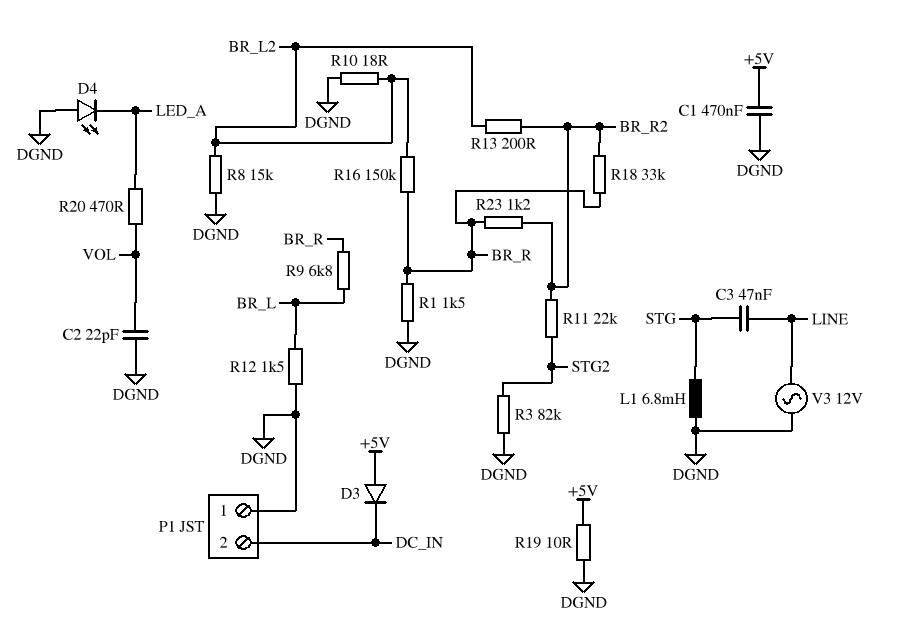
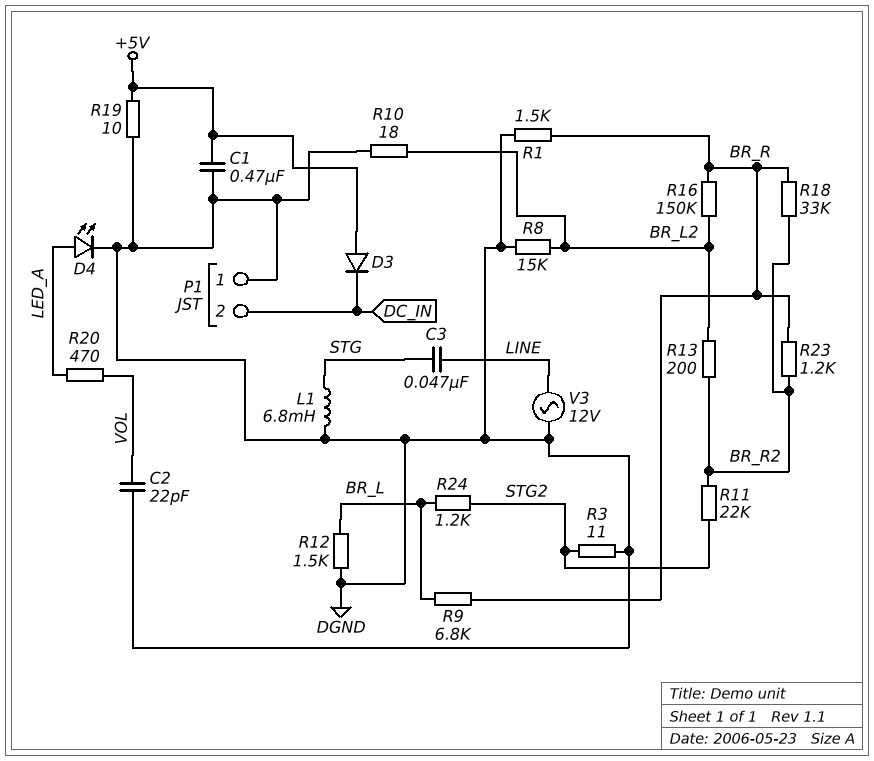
D4: LED (A DGND, K LED_A) -> LED (A LED_A, K DGND)
R3: 82k (DGND, STG2) -> 11 (DGND, STG2)
R24: none -> 1.2k (BR_L, STG2)

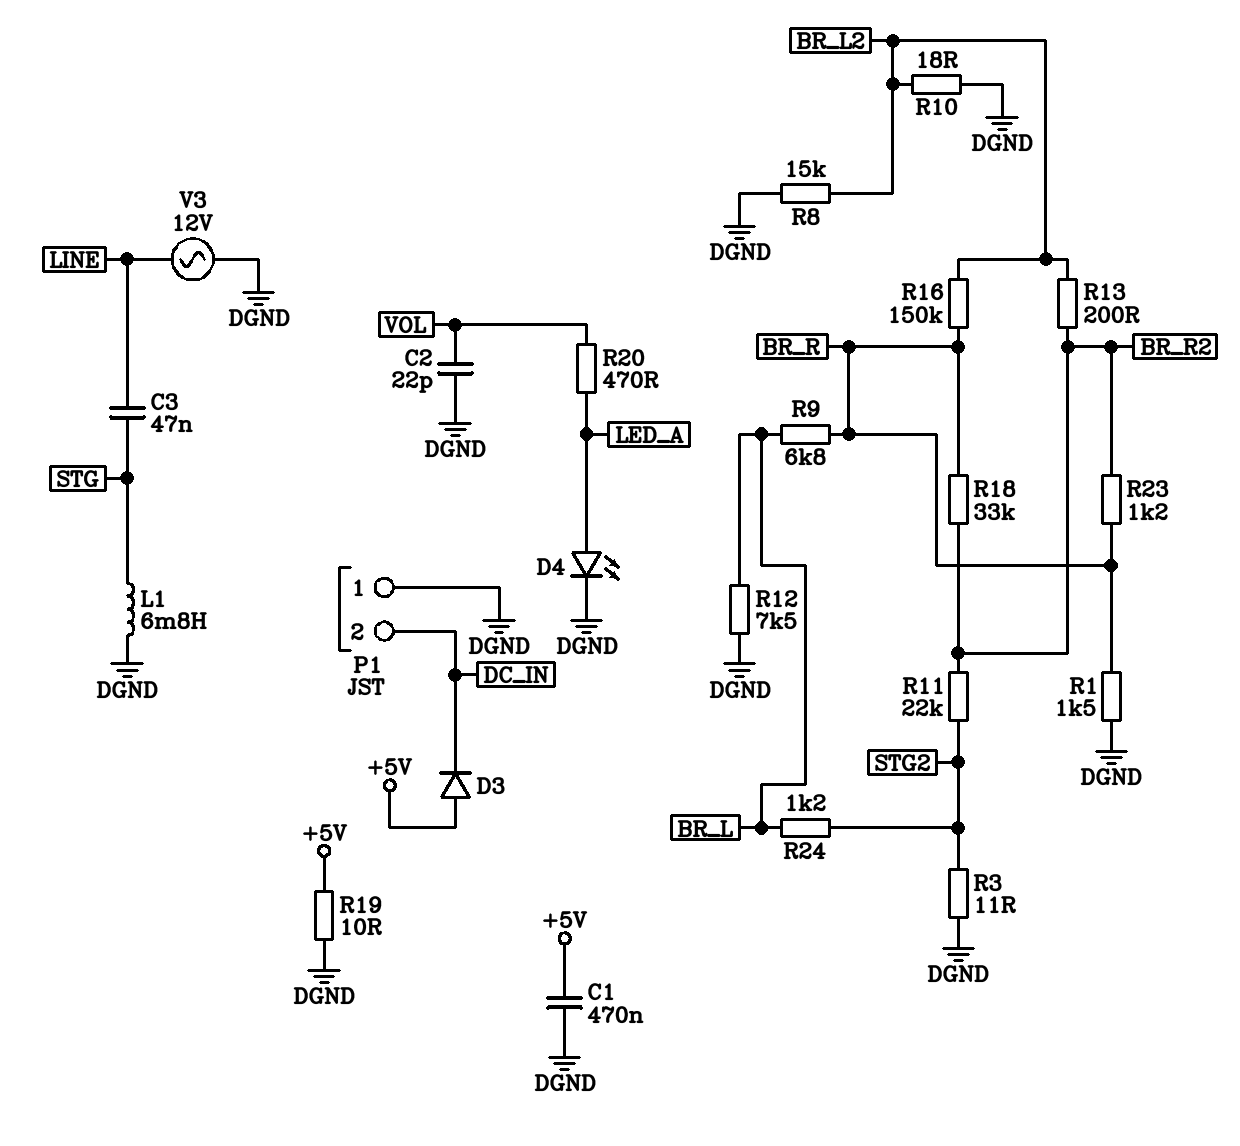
R12: 1.5k (BR_L, DGND) -> 7.5k (BR_L, DGND)

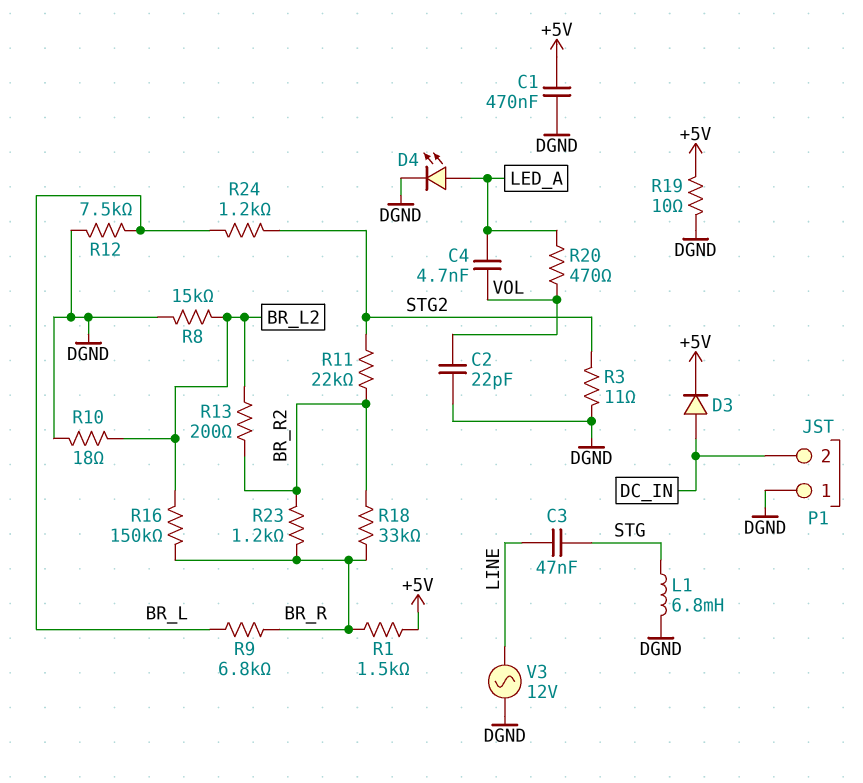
C4: none -> 4.7nF (LED_A, VOL)
D3: diode (A +5V, K DC_IN) -> diode (A DC_IN, K +5V)
R1: 1.5k (BR_R, DGND) -> 1.5k (+5V, BR_R)

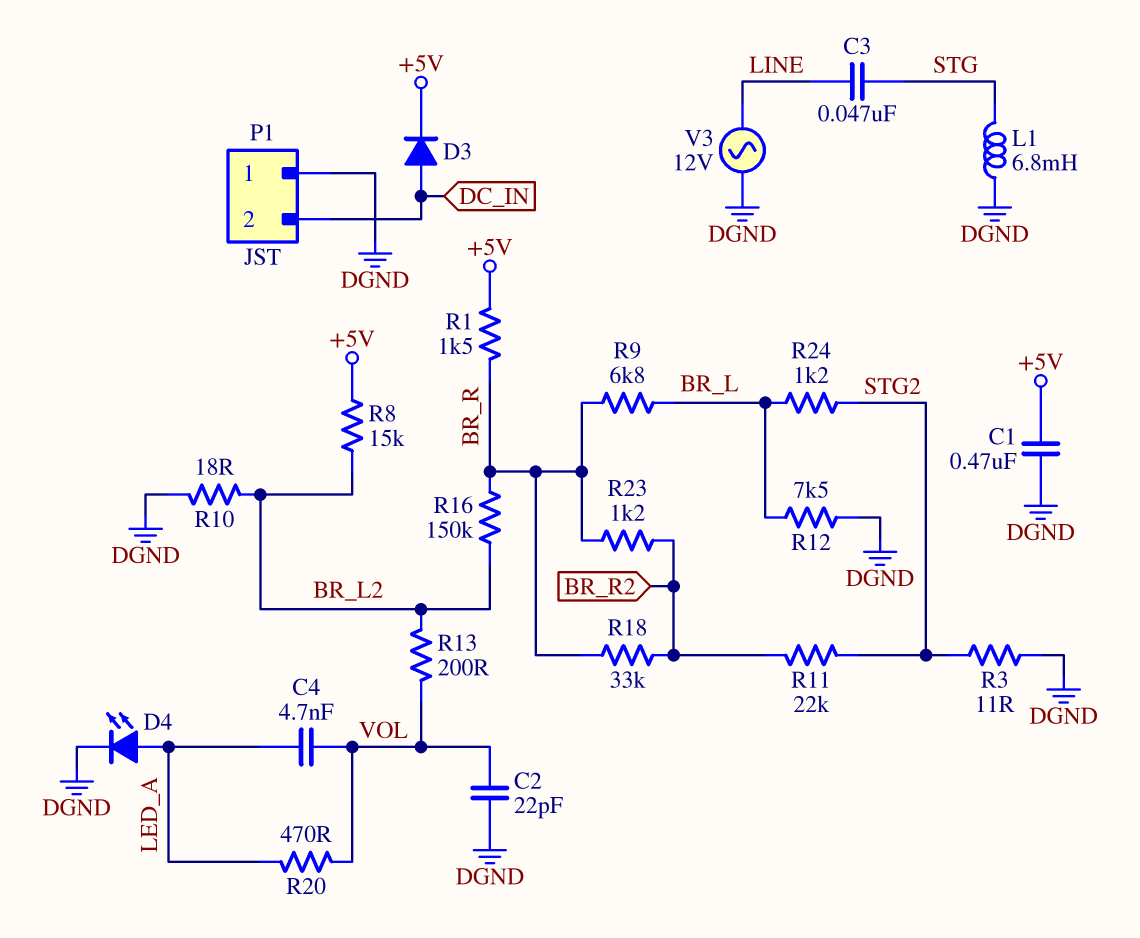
R8: 15k (BR_L2, DGND) -> 15k (+5V, BR_L2)
R13: 200 (BR_L2, BR_R2) -> 200 (BR_L2, VOL)
R19: 10 (+5V, DGND) -> none

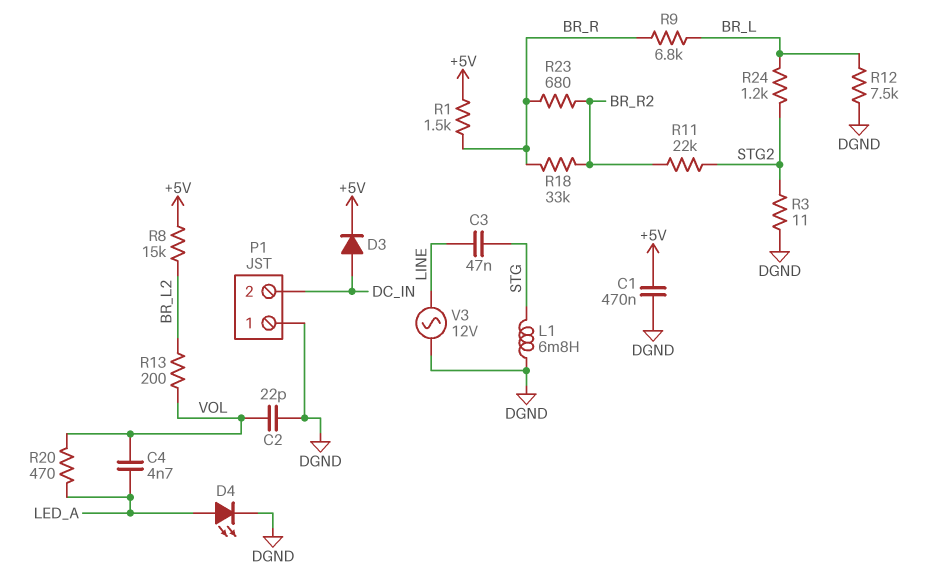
R10: 18 (BR_L2, DGND) -> none
R16: 150k (BR_L2, BR_R) -> none
R23: 1.2k (BR_R, BR_R2) -> 680 (BR_R, BR_R2)

